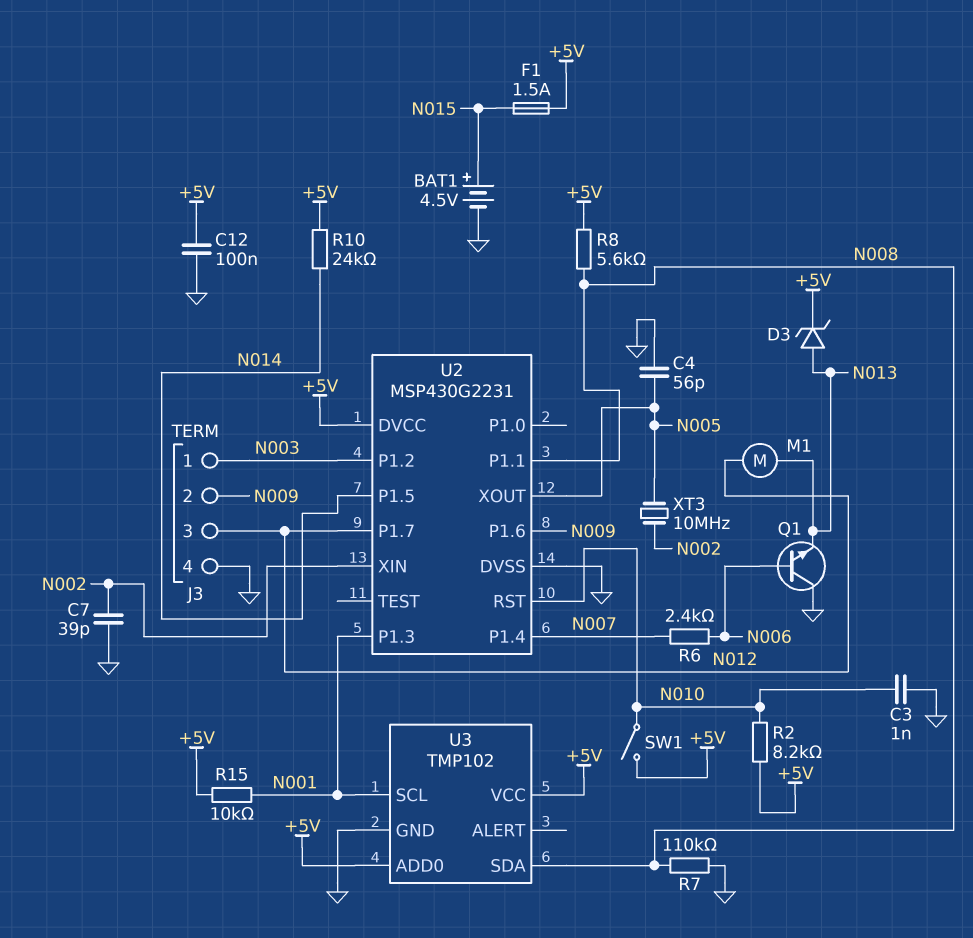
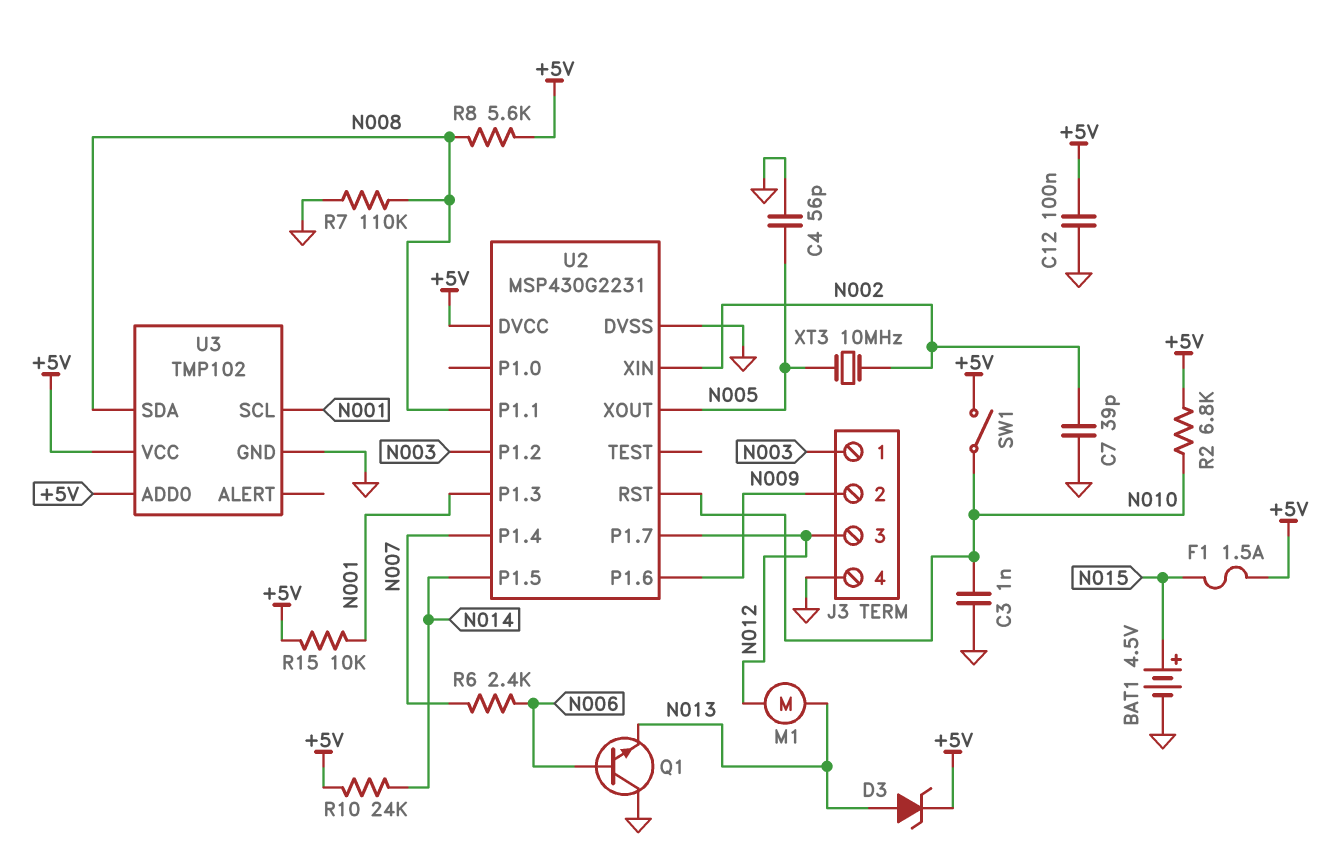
R2: 8.2k (+5V, N010) -> 6.8k (+5V, N010)

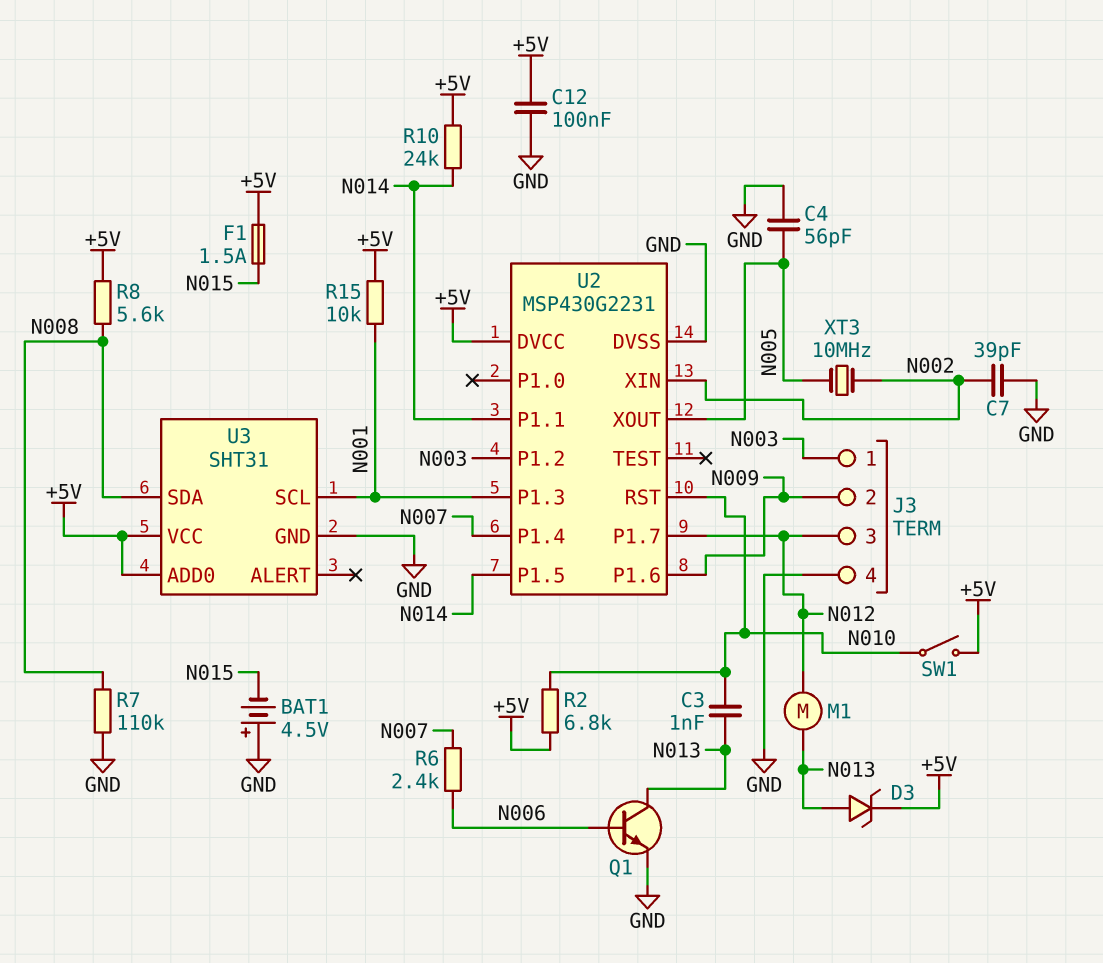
BAT1: 4.5V (plus N015, minus GND) -> 4.5V (plus GND, minus N015)
C3: 1nF (GND, N010) -> 1nF (N010, N013)
Q1: NPN (B N006, C GND, E N013) -> NPN (B N006, C N013, E GND)
U2 pin P1.1: N008 -> N014
U3: TMP102 -> SHT31

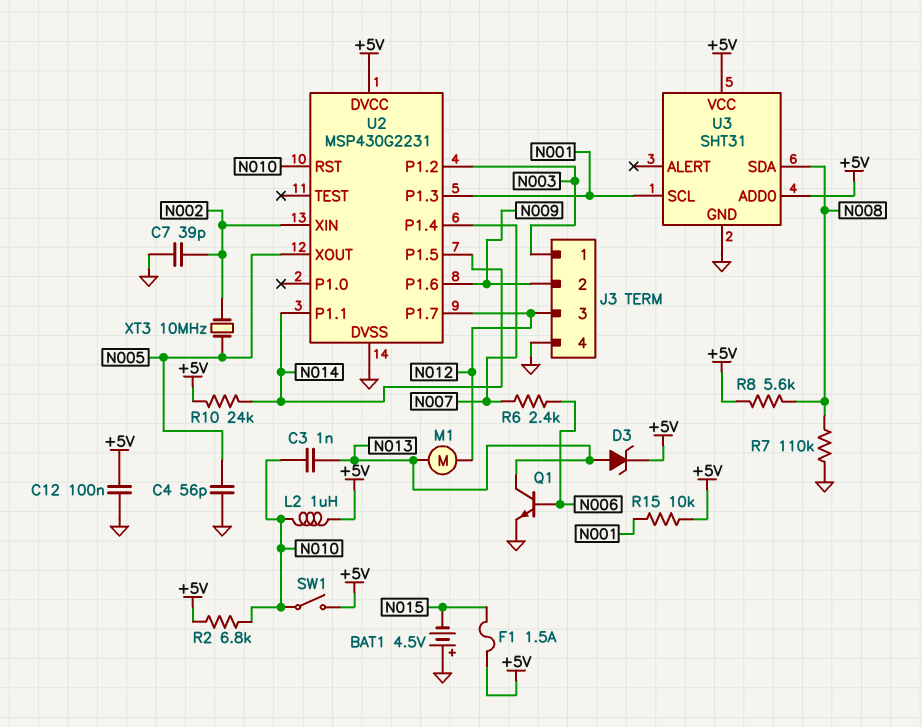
L2: none -> 1uH (+5V, N010)

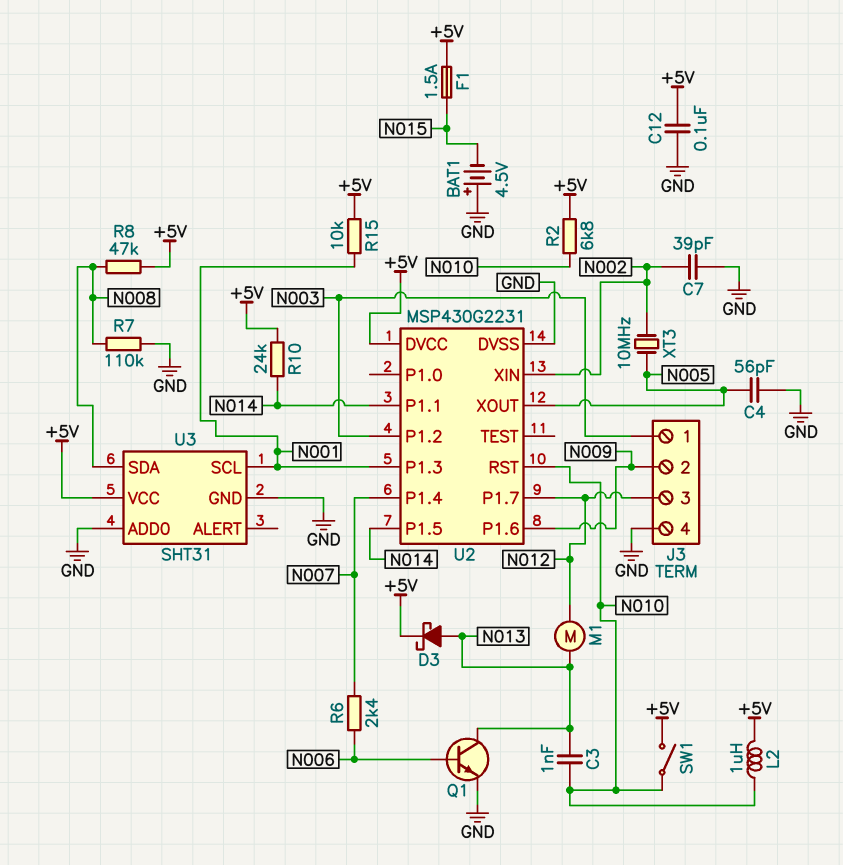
D3: zener (A N013, K +5V) -> schottky (A N013, K +5V)
R8: 5.6k (+5V, N008) -> 47k (+5V, N008)
U3 pin ADD0: +5V -> GND

